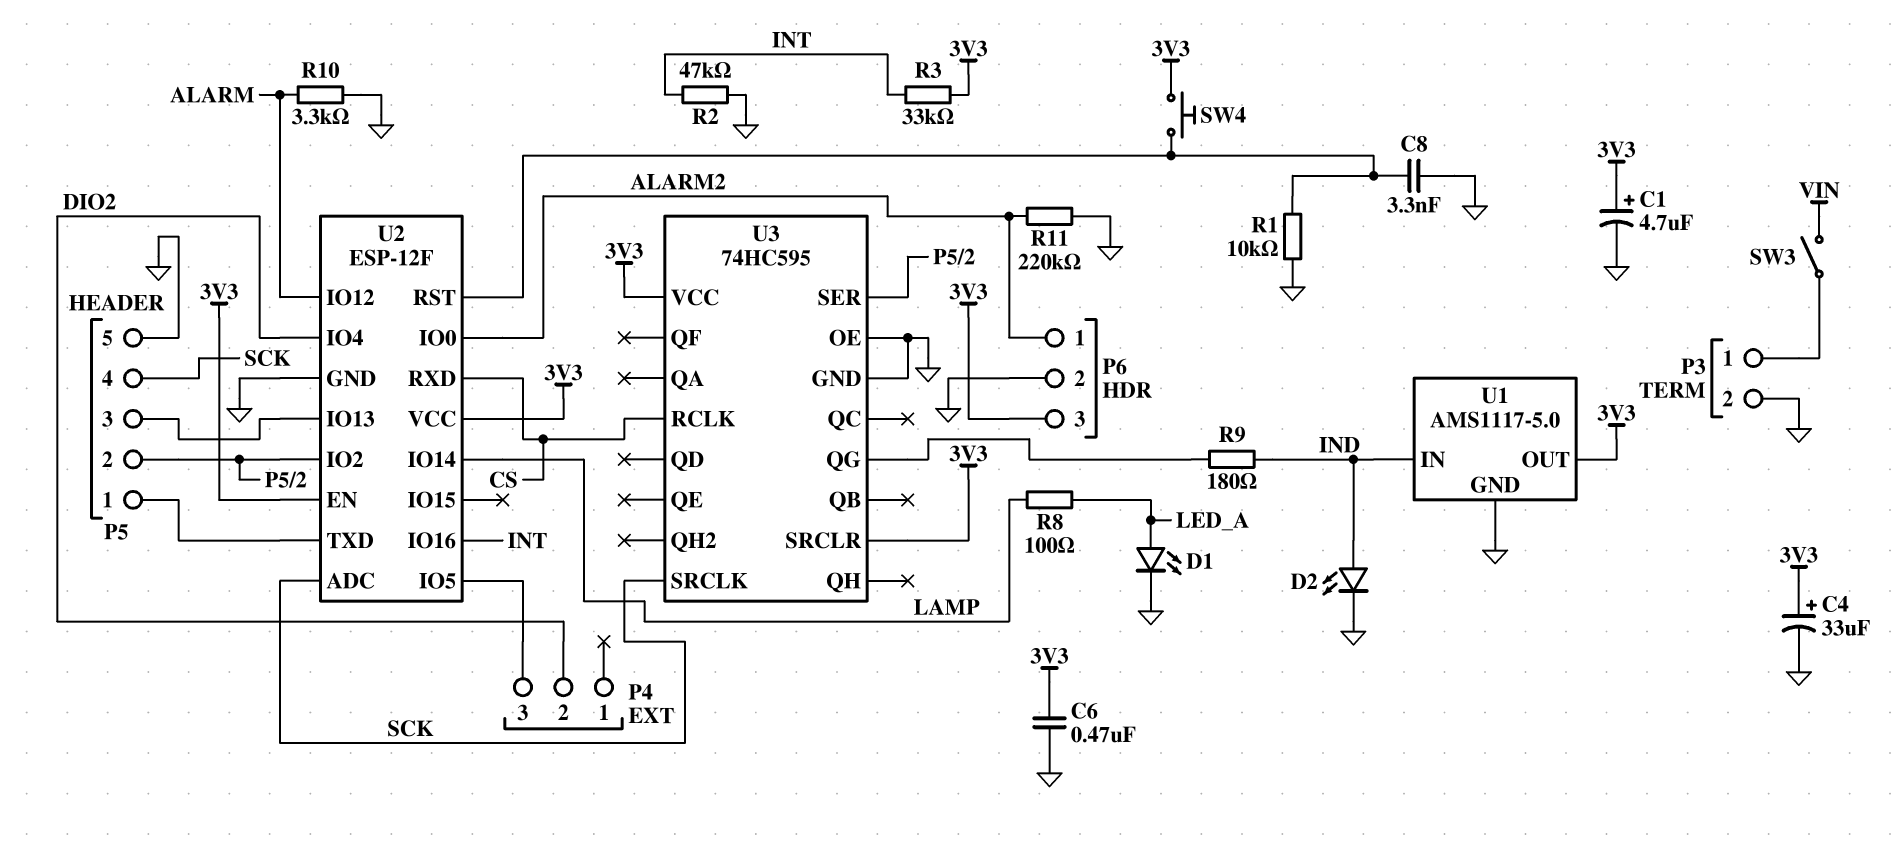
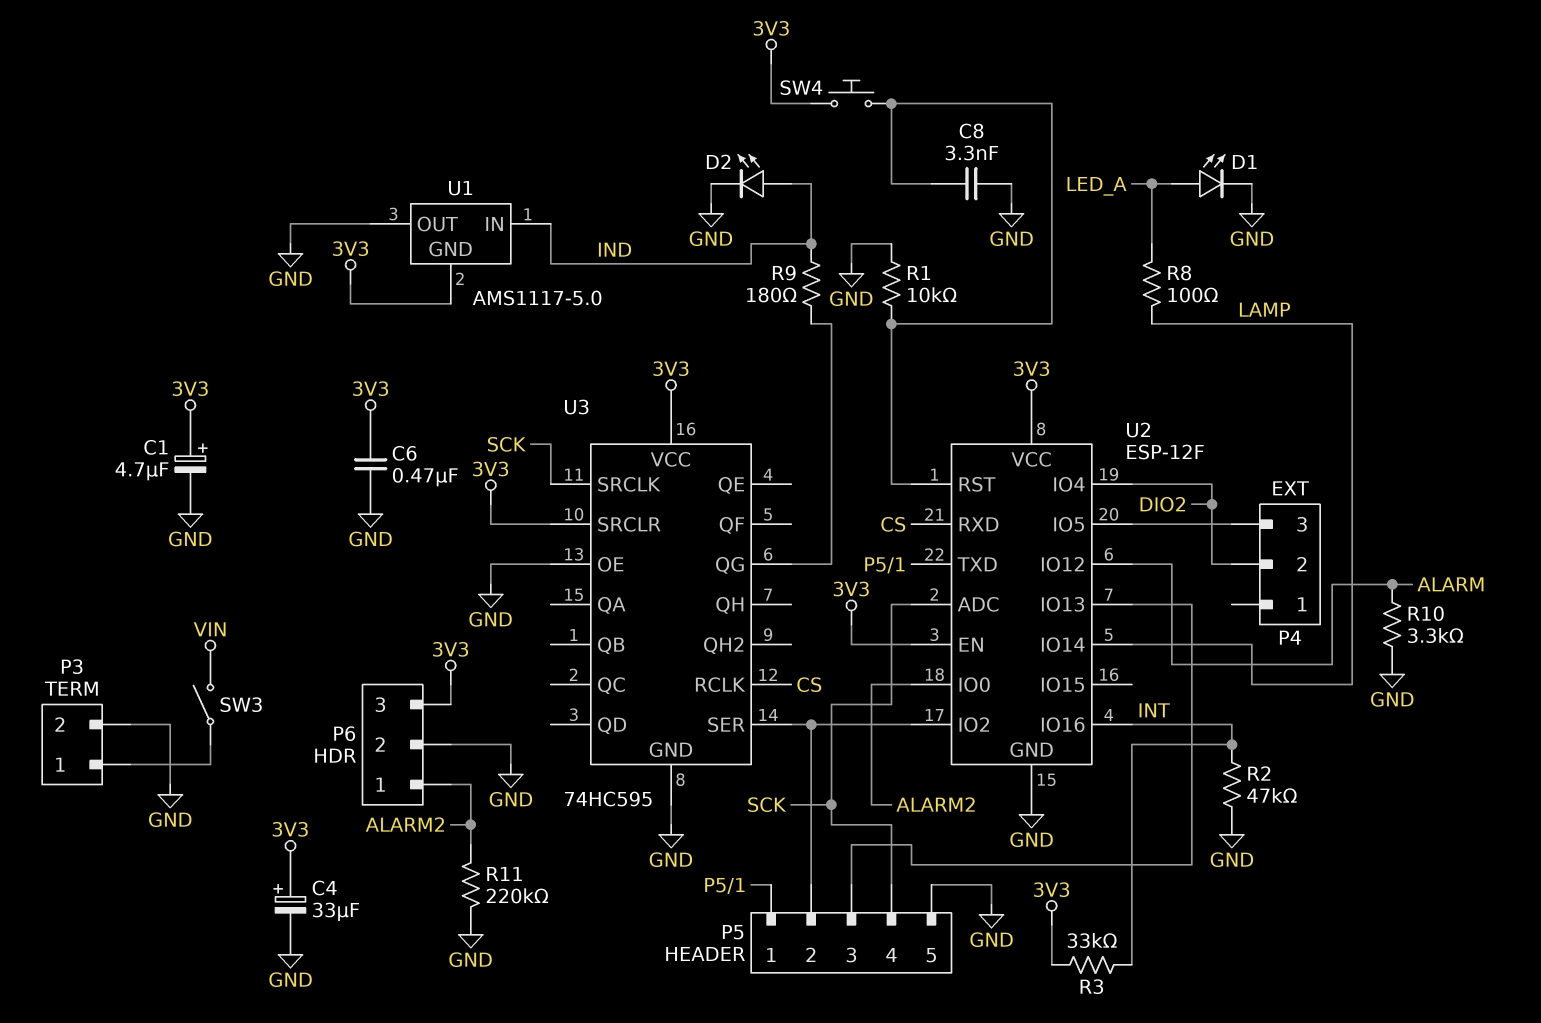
U1 pin GND: GND -> 3V3
U1 pin OUT: 3V3 -> GND

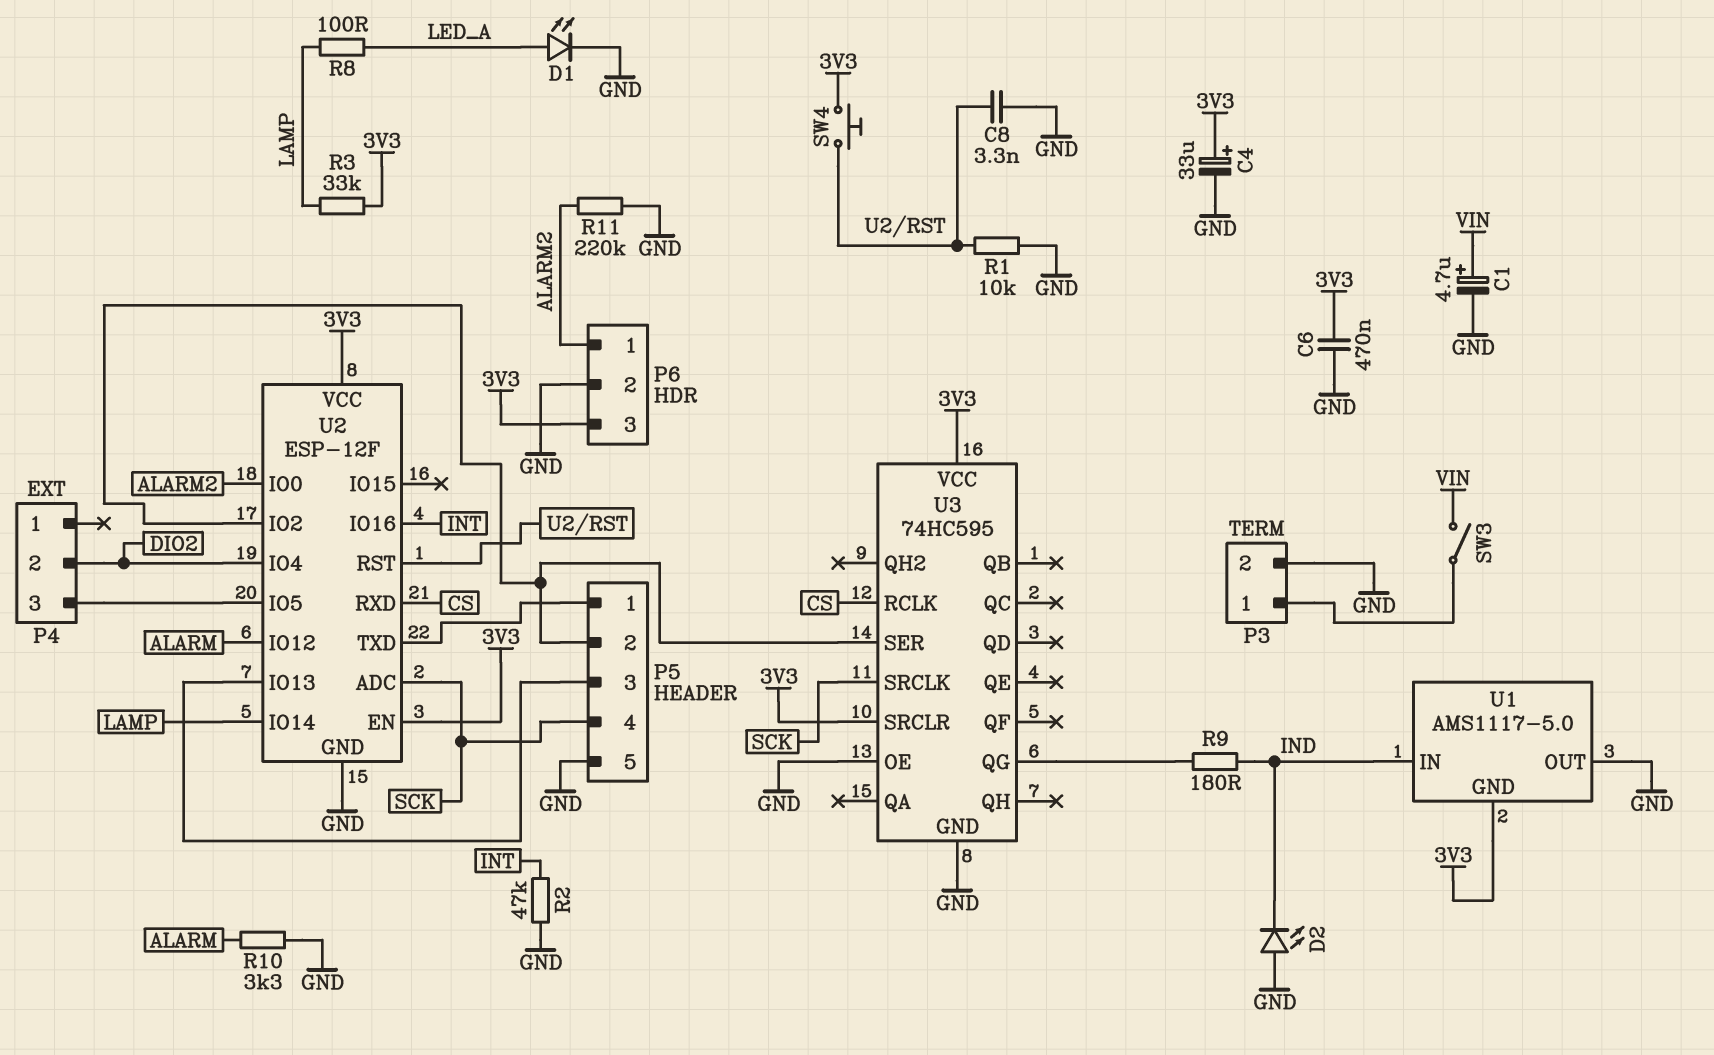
C1: 4.7uF (plus 3V3, minus GND) -> 4.7uF (plus VIN, minus GND)
D2: LED (A IND, K GND) -> LED (A GND, K IND)
R3: 33k (3V3, INT) -> 33k (3V3, LAMP)

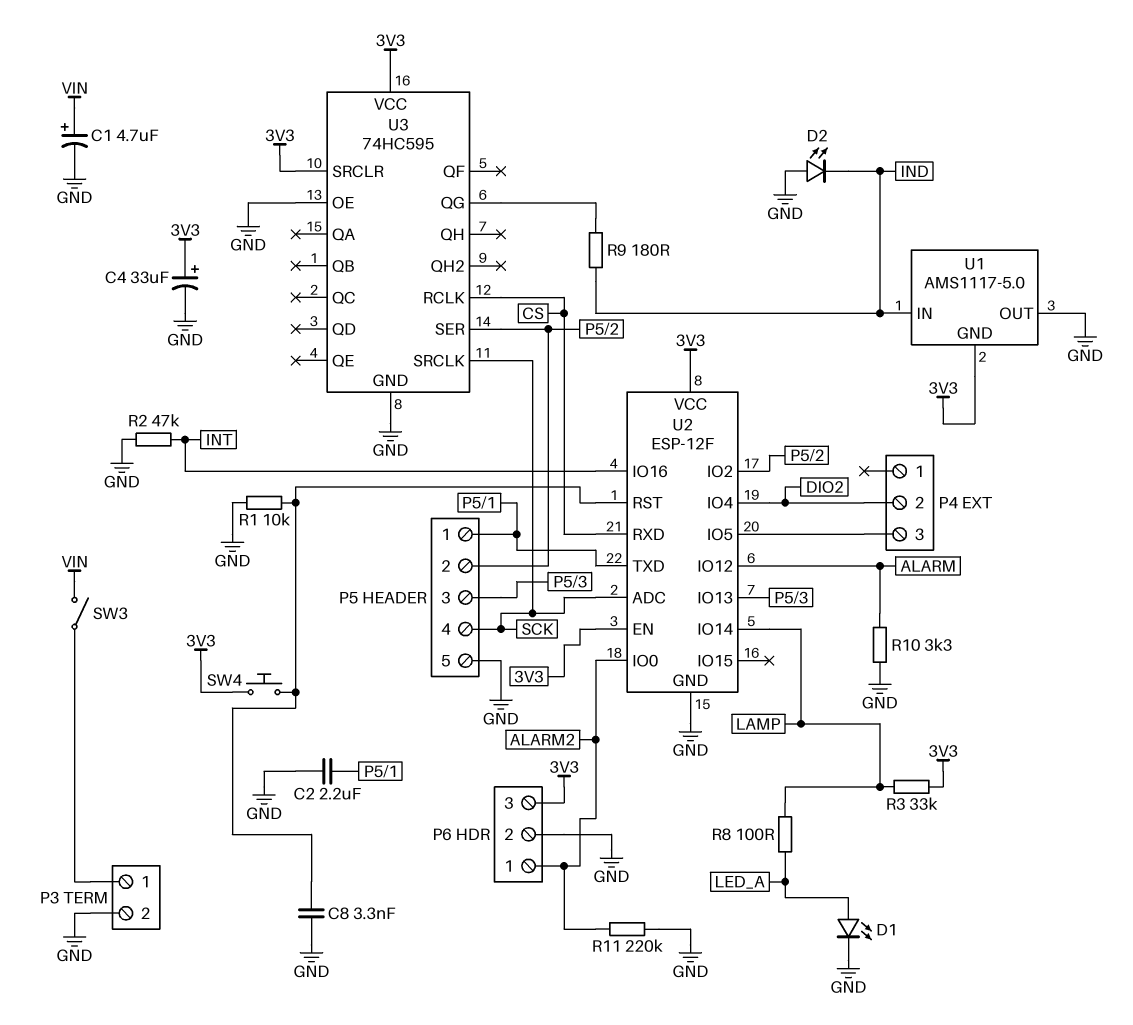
C2: none -> 2.2uF (GND, P5/1)
C6: 470nF (3V3, GND) -> none

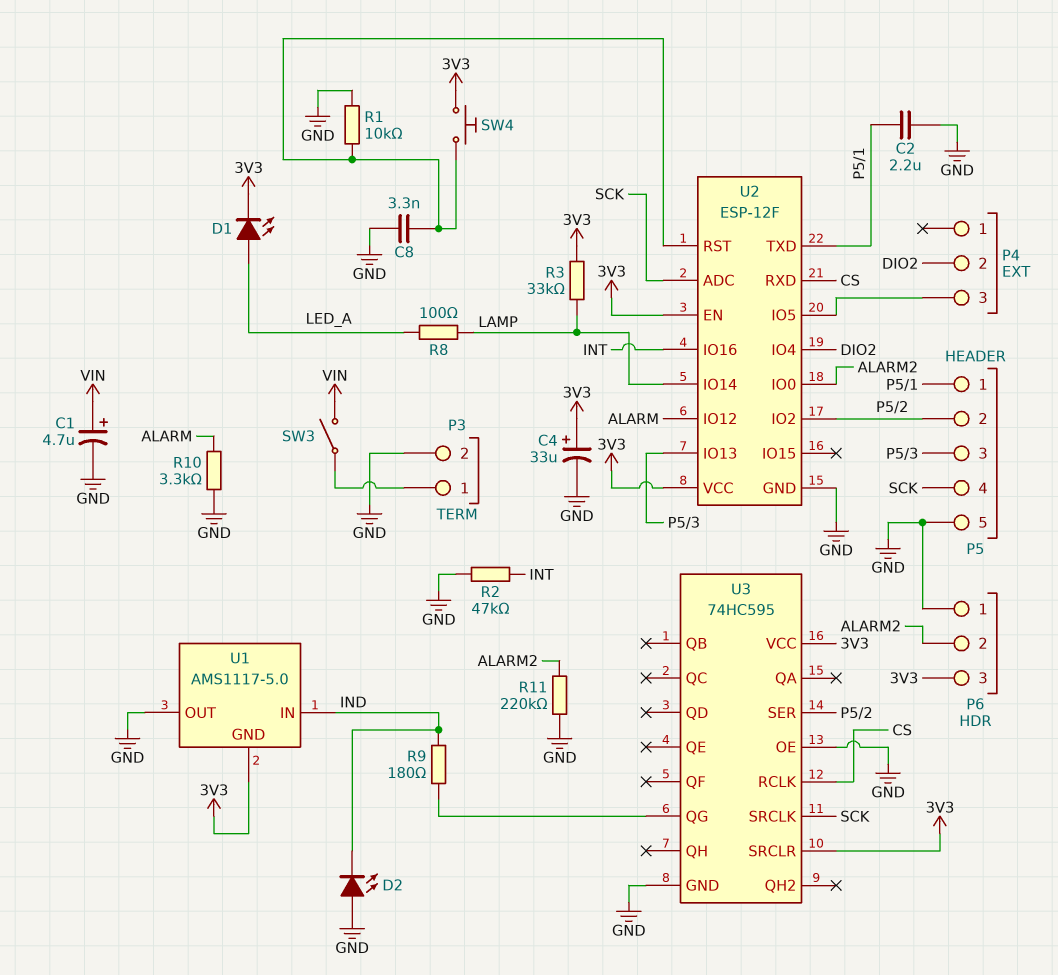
D1: LED (A LED_A, K GND) -> LED (A LED_A, K 3V3)
P6 pin 1: ALARM2 -> GND
P6 pin 2: GND -> ALARM2

